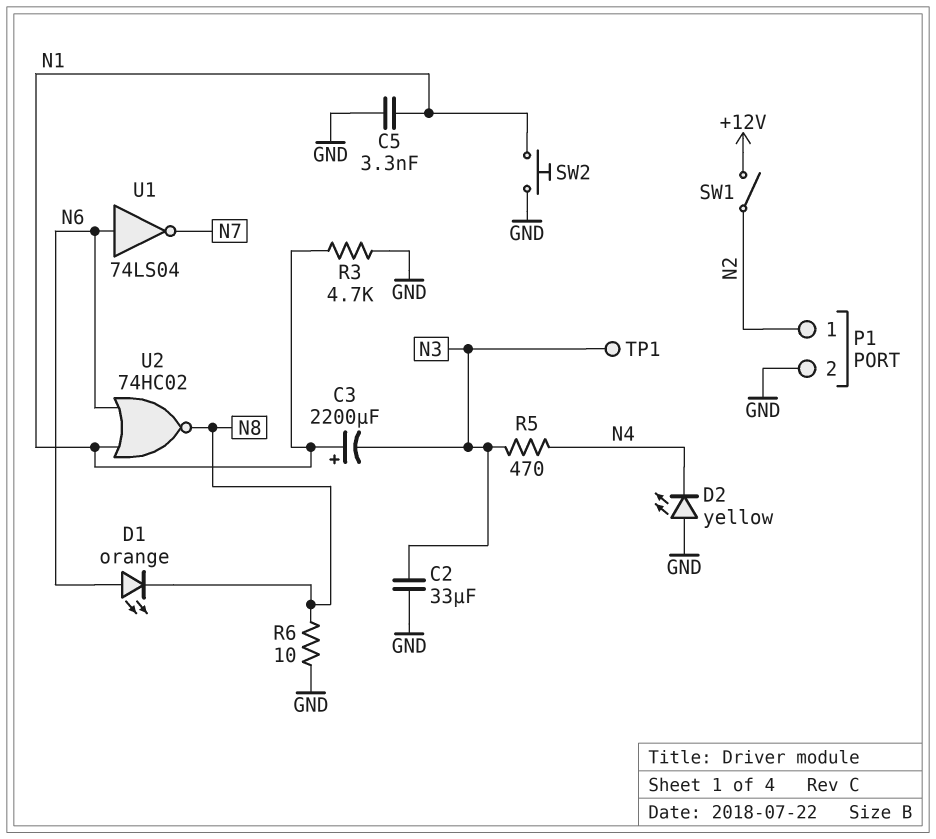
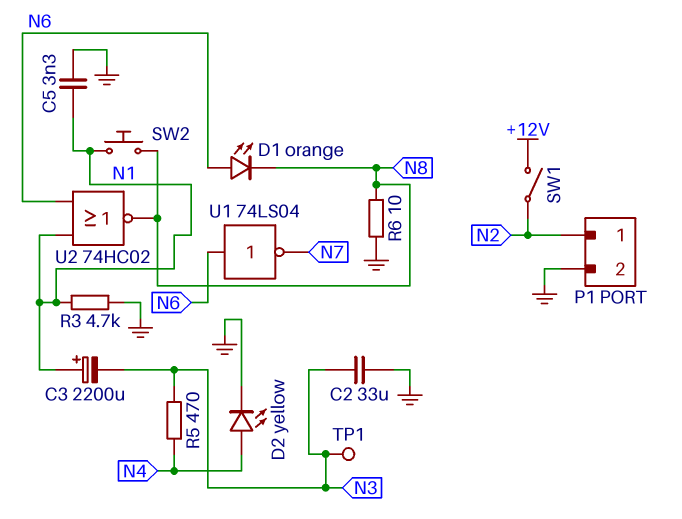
D2: LED yellow (A GND, K N4) -> LED yellow (A N4, K GND)
SW2: button (GND, N1) -> button (N1, N8)

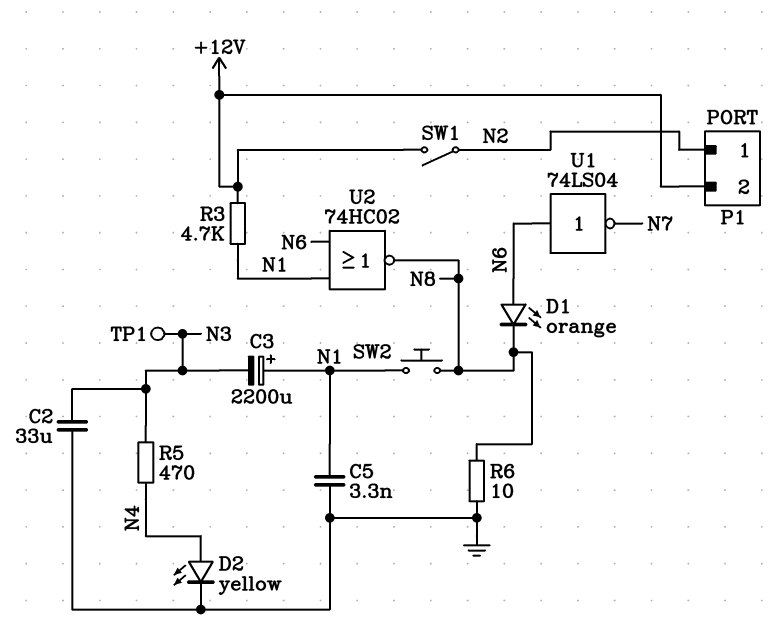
P1 pin 2: GND -> +12V
R3: 4.7k (GND, N1) -> 4.7k (+12V, N1)

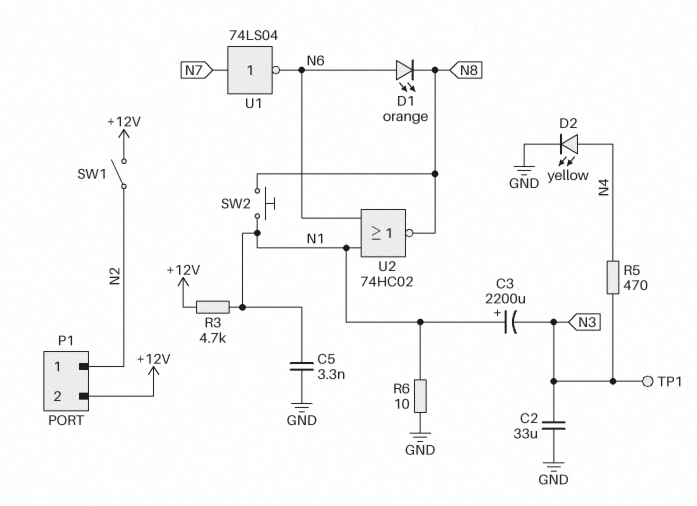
R6: 10 (GND, N8) -> 10 (GND, N1)
U1: NOT 74LS04 (in N6, out N7) -> NOT 74LS04 (in N7, out N6)

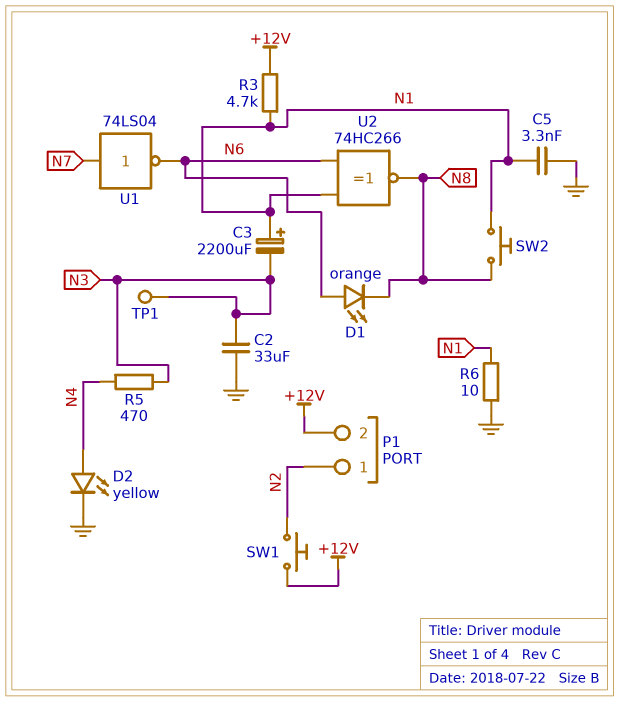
SW1: switch (+12V, N2) -> button (+12V, N2)
U2: NOR 74HC02 (in N1, in N6, out N8) -> XNOR 74HC266 (in N1, in N6, out N8)

